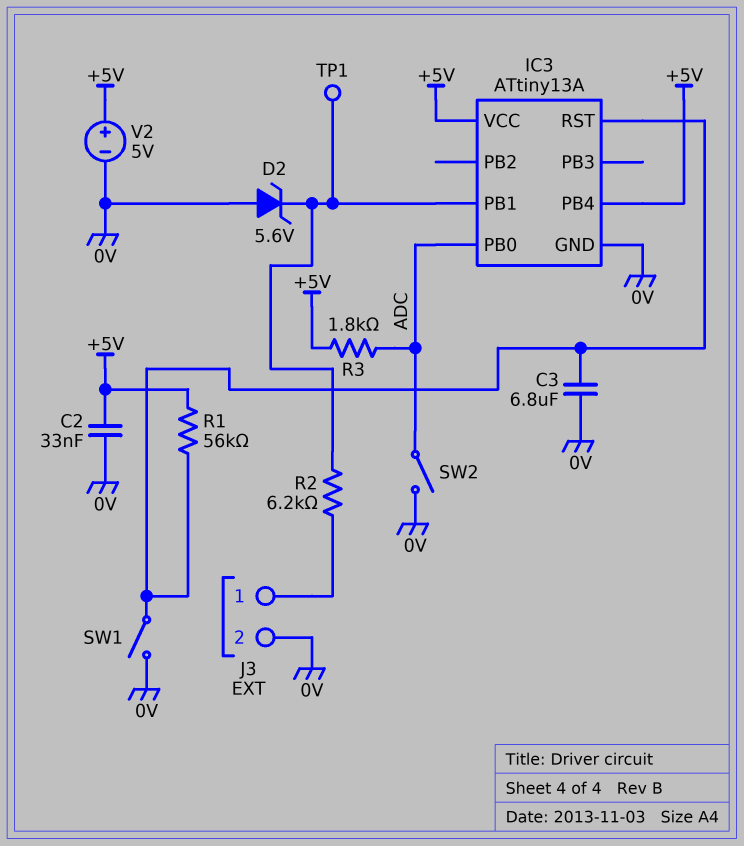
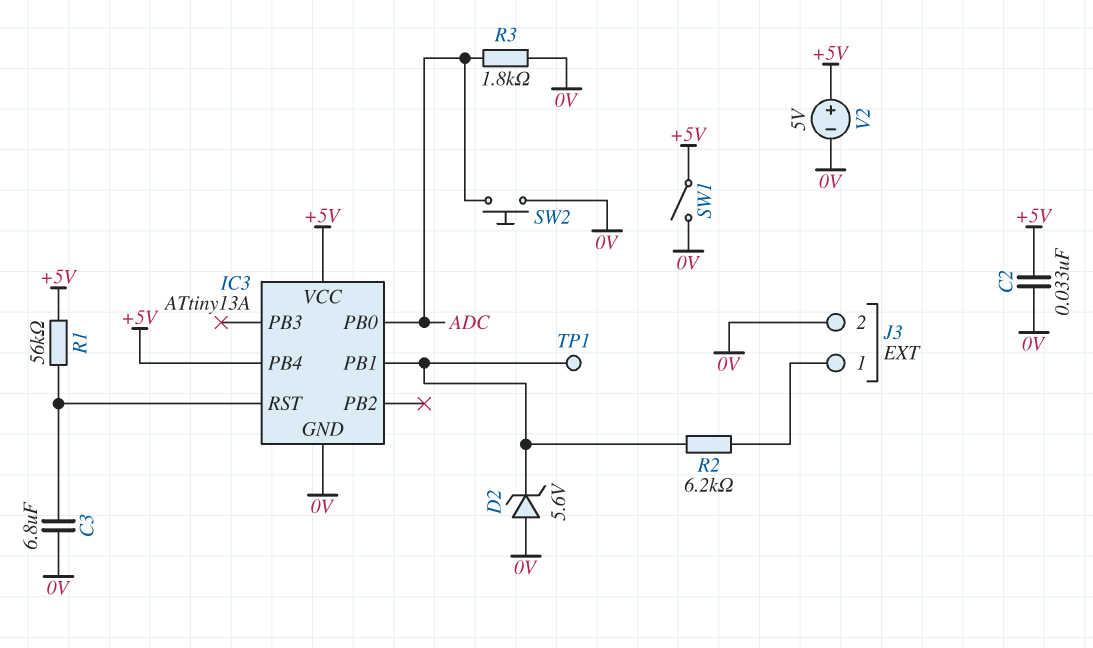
R3: 1.8k (+5V, ADC) -> 1.8k (0V, ADC)
SW1: switch (0V, IC3/RST) -> switch (+5V, 0V)
SW2: switch (0V, ADC) -> button (0V, ADC)

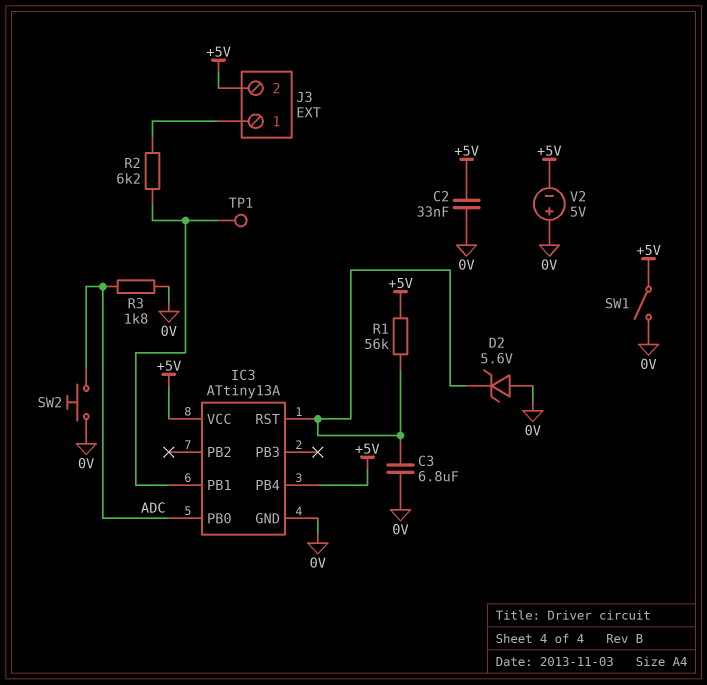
D2: zener 5.6V (A 0V, K IC3/PB1) -> zener 5.6V (A 0V, K IC3/RST)
J3 pin 2: 0V -> +5V
V2: 5V (plus +5V, minus 0V) -> 5V (plus 0V, minus +5V)

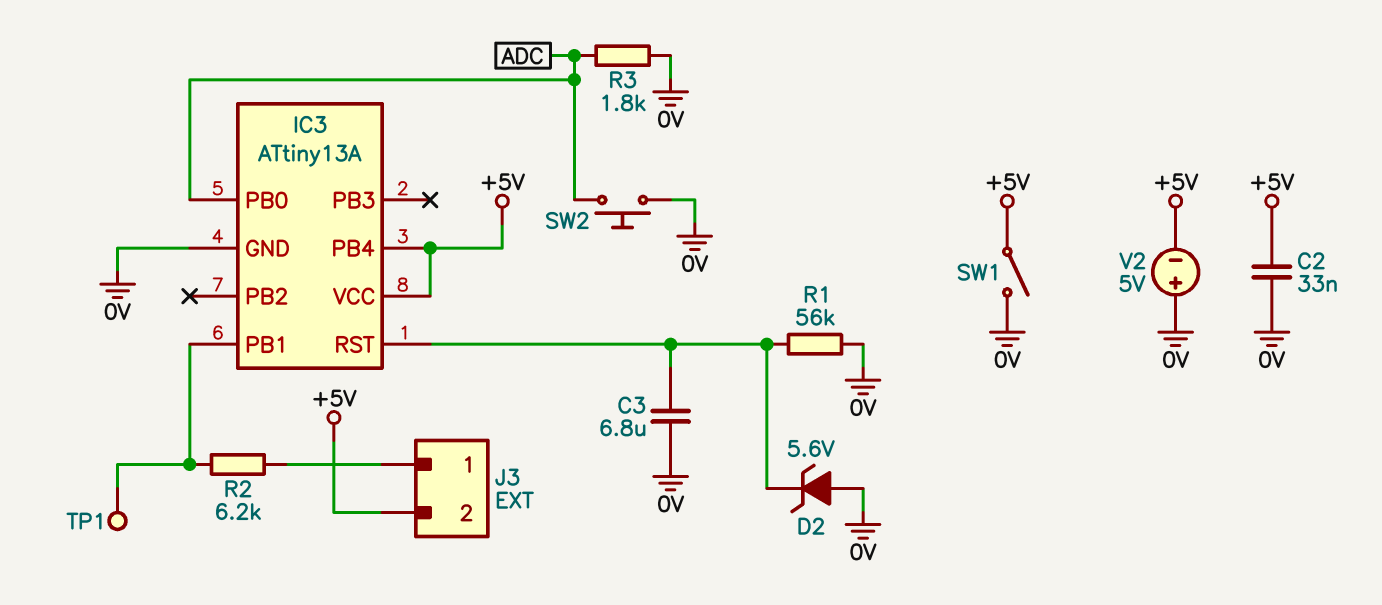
R1: 56k (+5V, IC3/RST) -> 56k (0V, IC3/RST)

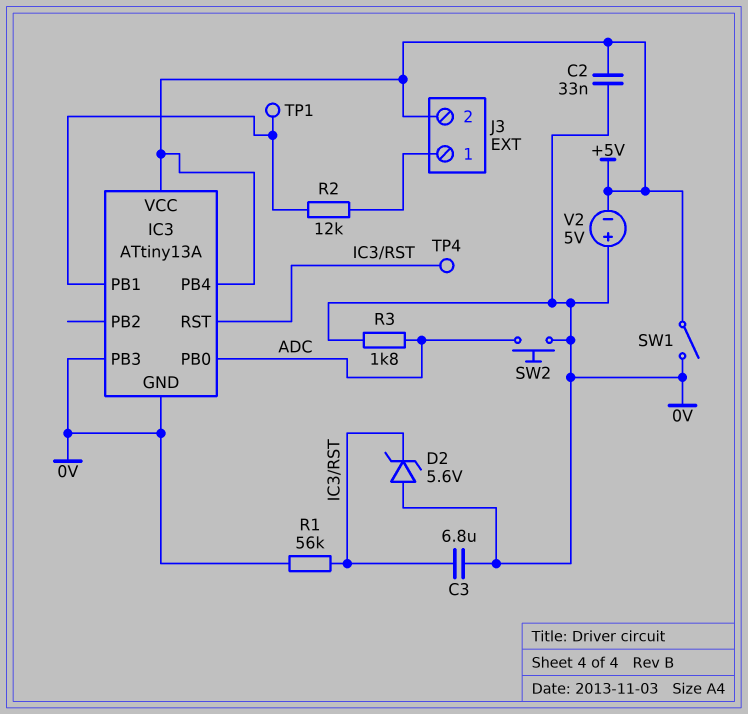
IC3 pin PB3: none -> 0V
R2: 6.2k (IC3/PB1, J3/1) -> 12k (IC3/PB1, J3/1)
TP4: none -> test point (IC3/RST)

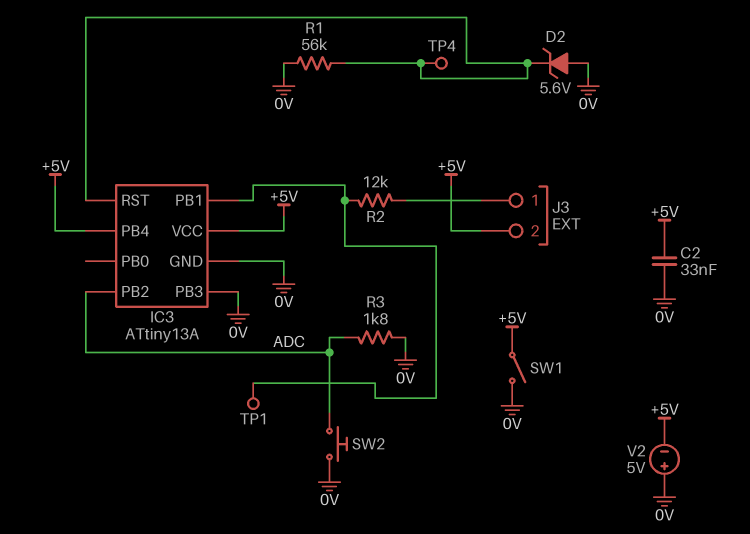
C3: 6.8uF (0V, IC3/RST) -> none
IC3 pin PB0: ADC -> none
IC3 pin PB2: none -> ADC

